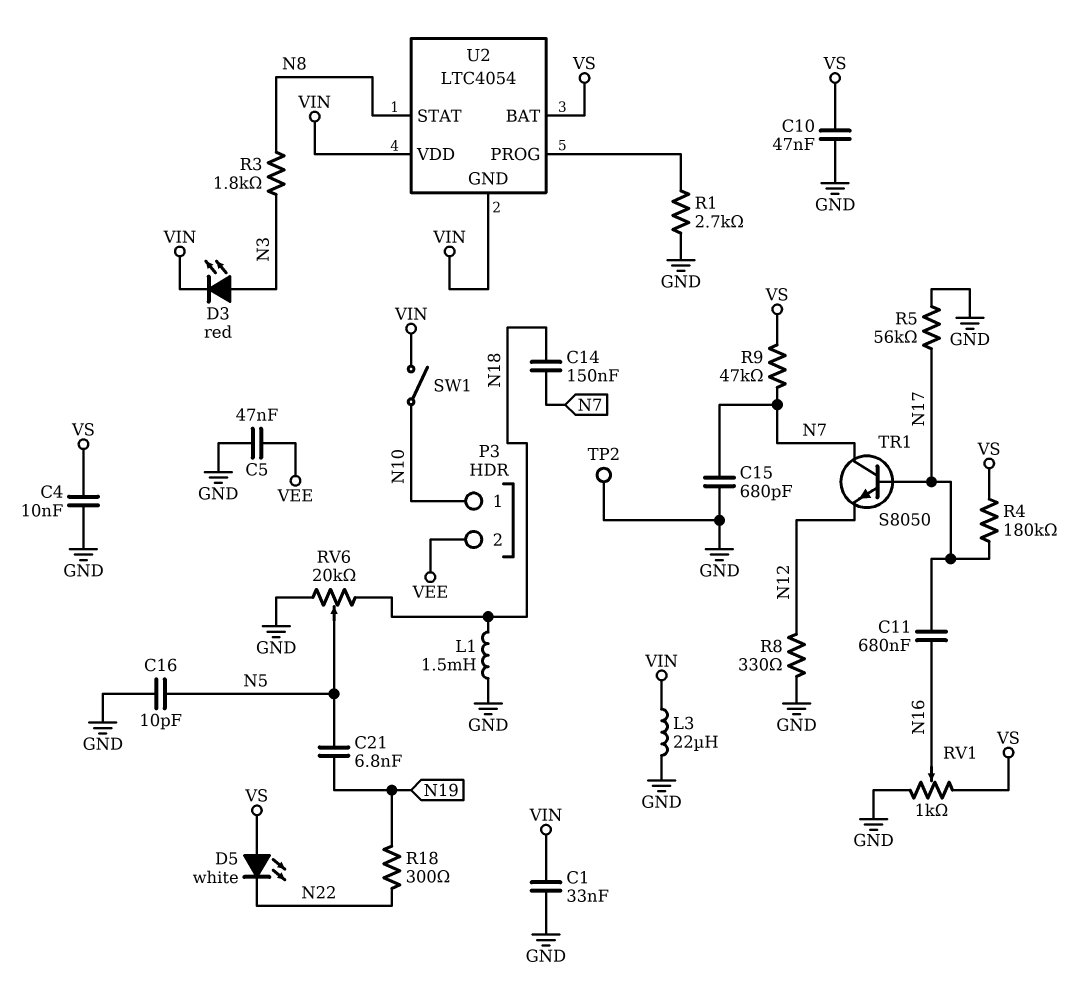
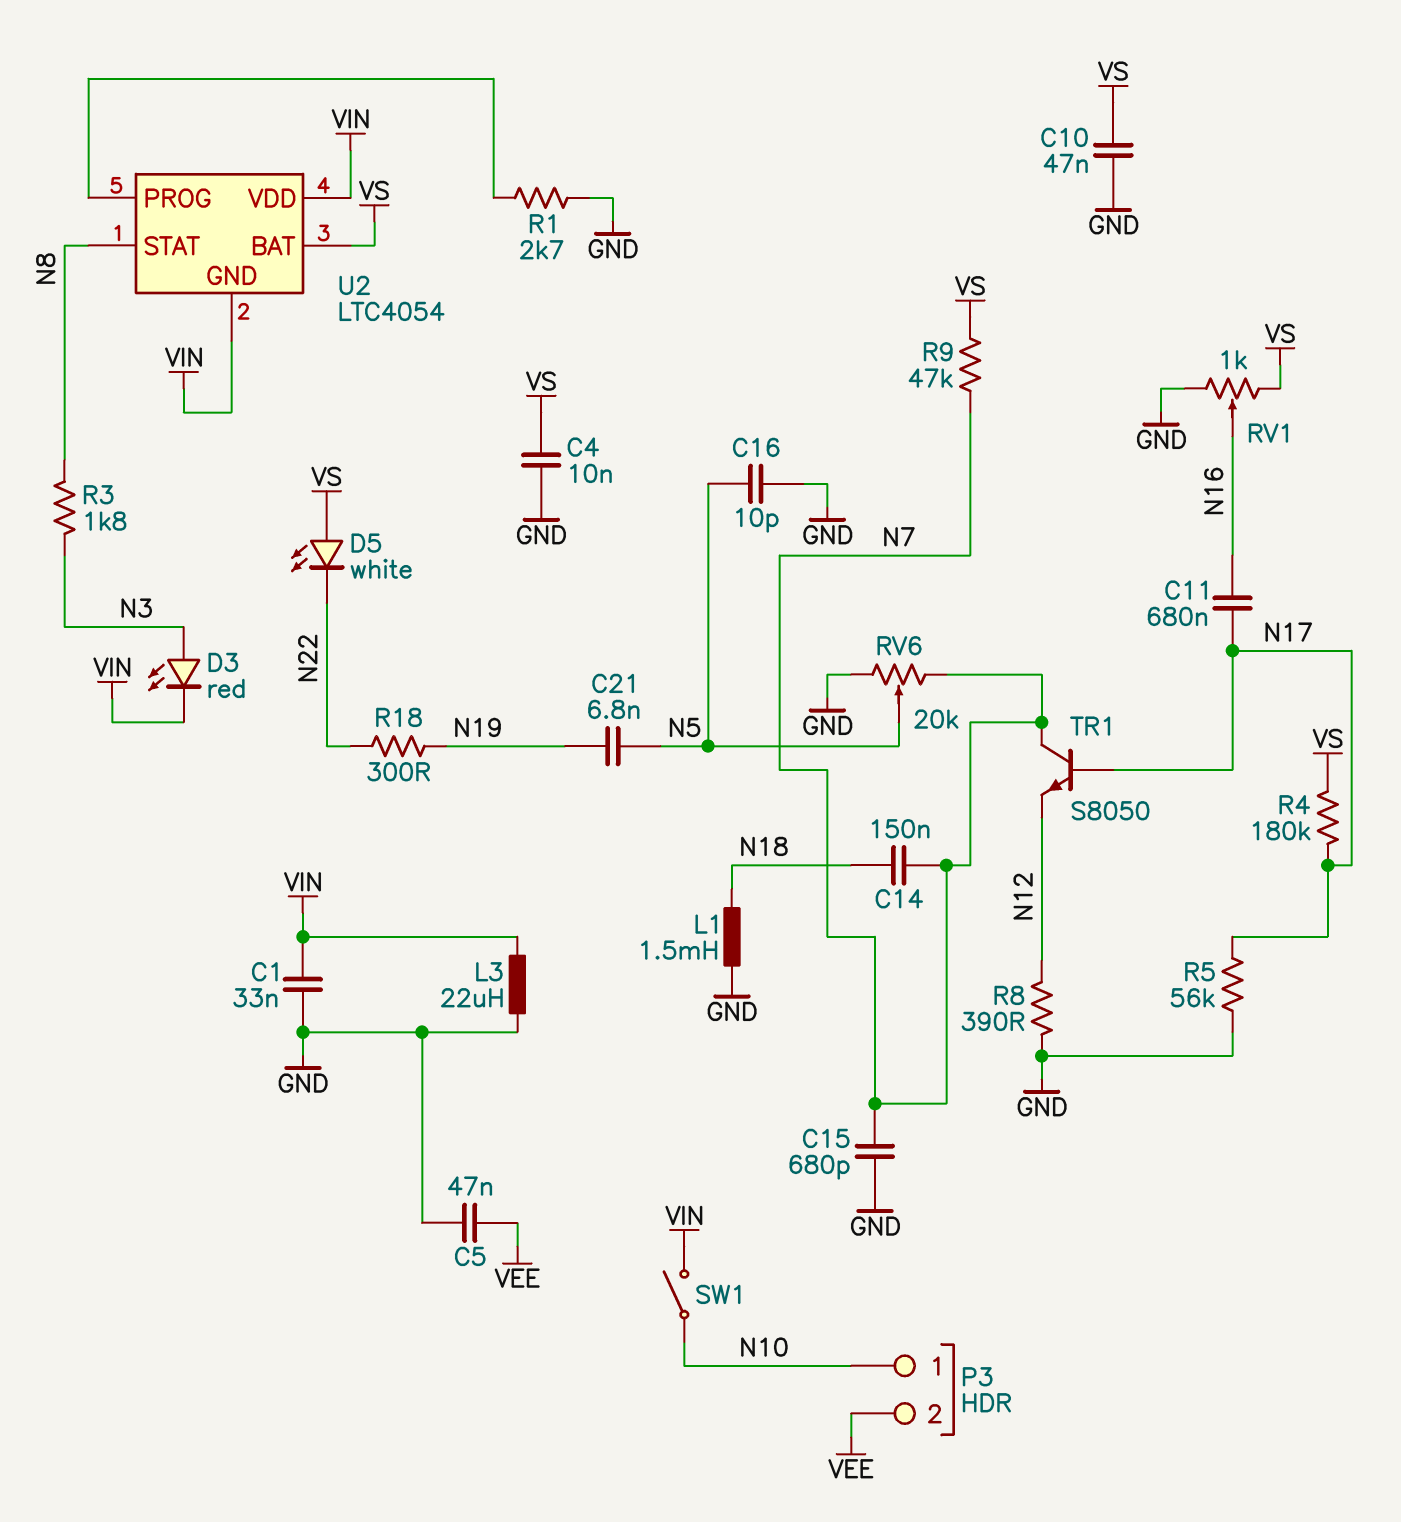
R8: 330 (GND, N12) -> 390 (GND, N12)
RV6: 20k (GND, N18, wiper N5) -> 20k (GND, N7, wiper N5)
TP2: test point (GND) -> none

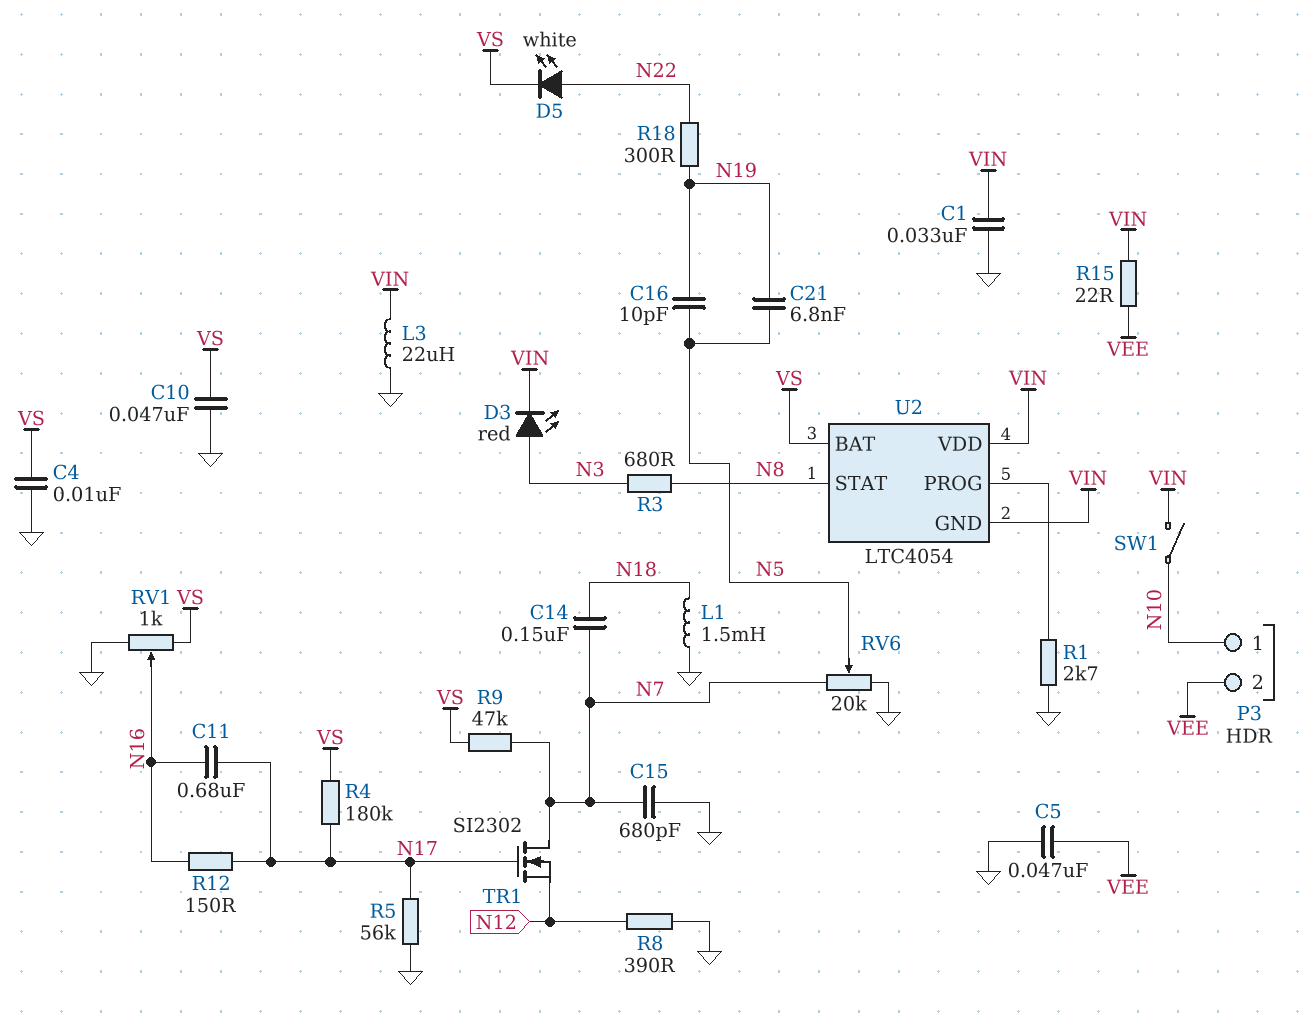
C16: 10pF (GND, N5) -> 10pF (N5, N19)
D5: LED white (A VS, K N22) -> LED white (A N22, K VS)
R3: 1.8k (N3, N8) -> 680 (N3, N8)
R12: none -> 150 (N16, N17)
R15: none -> 22 (VEE, VIN)
TR1: NPN S8050 (B N17, C N7, E N12) -> NMOS SI2302 (G N17, D N7, S N12)

